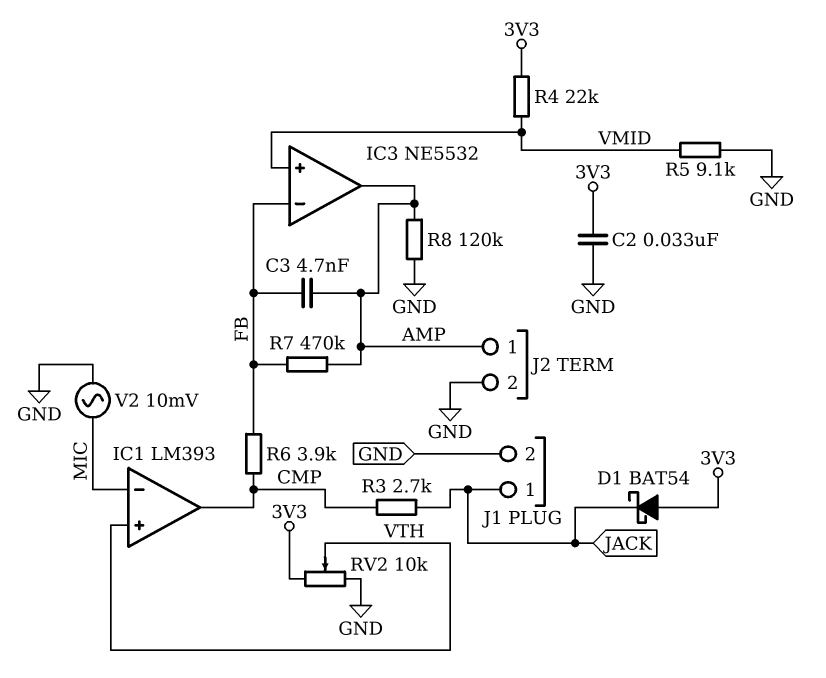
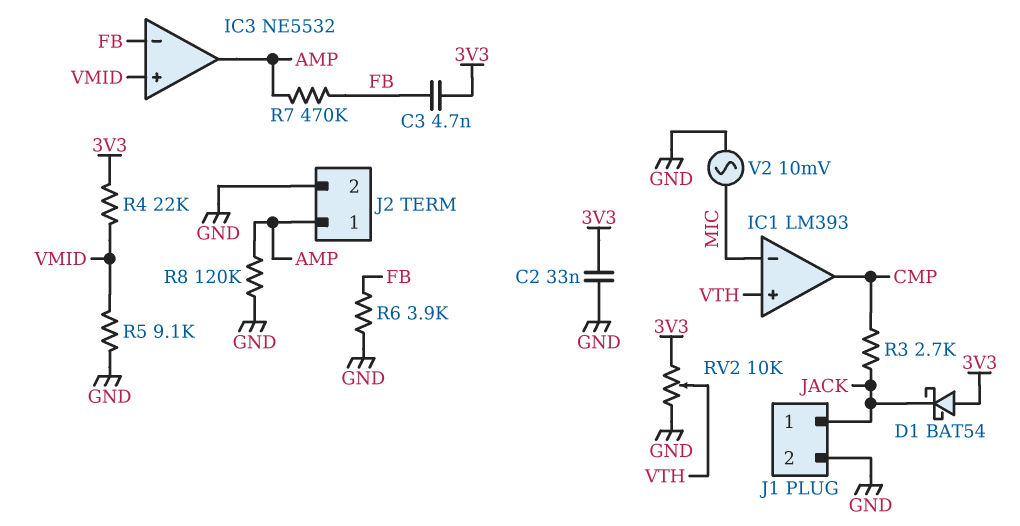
C3: 4.7nF (AMP, FB) -> 4.7nF (3V3, FB)
R6: 3.9k (CMP, FB) -> 3.9k (FB, GND)

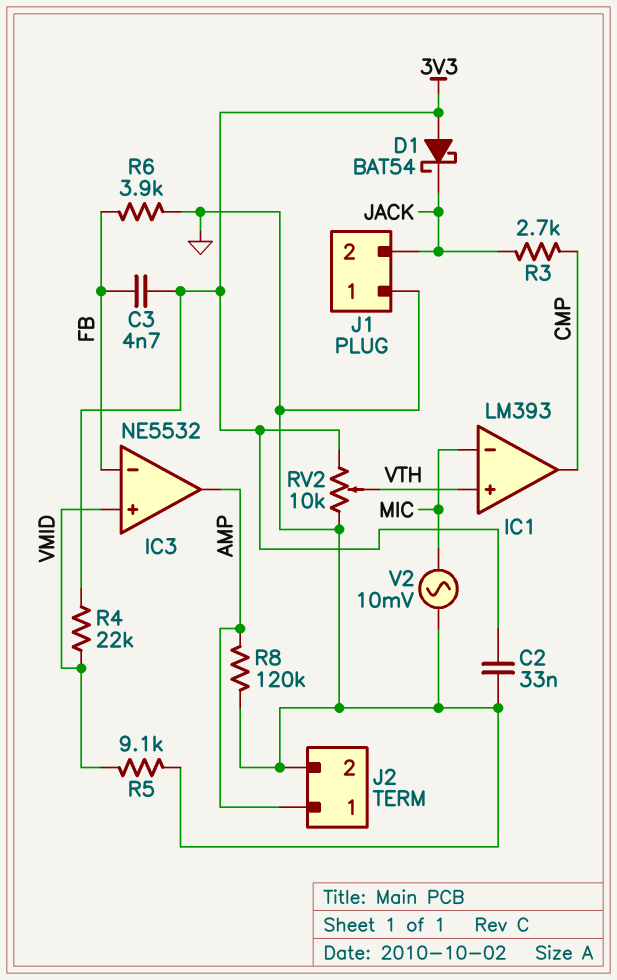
J1 pin 1: JACK -> GND
J1 pin 2: GND -> JACK
R7: 470k (AMP, FB) -> none

